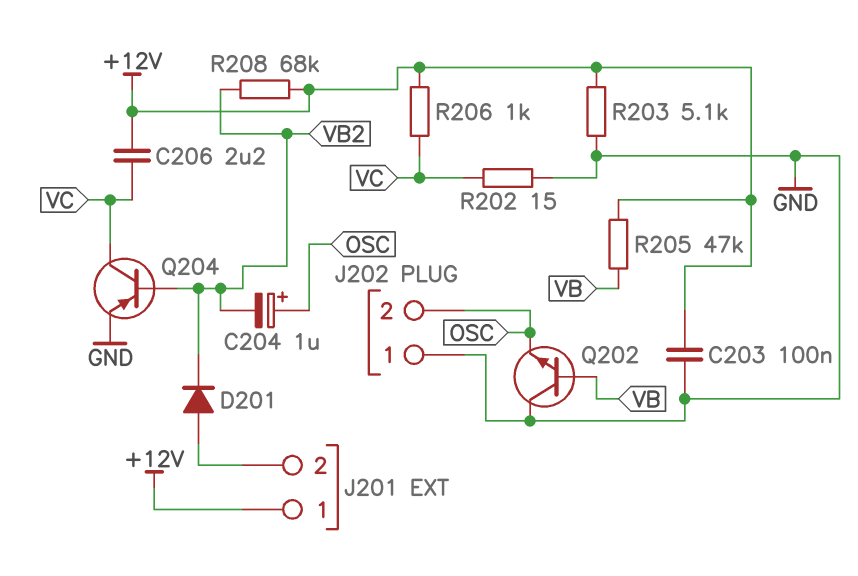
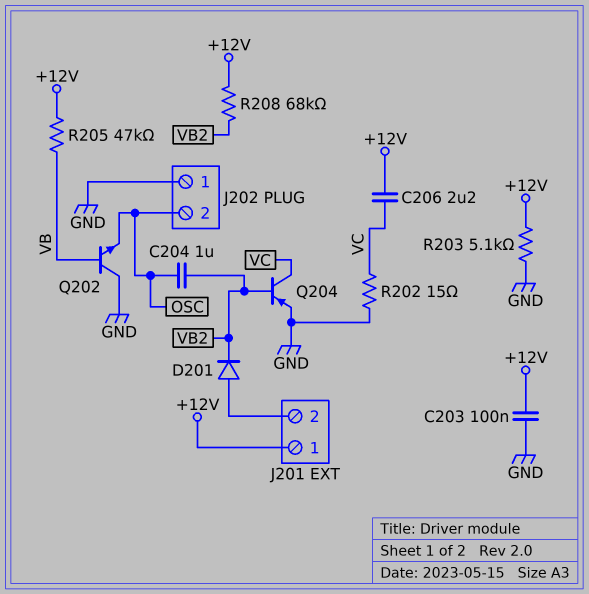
C204: 1uF (plus OSC, minus VB2) -> 1uF (OSC, VB2)
R206: 1k (+12V, VC) -> none

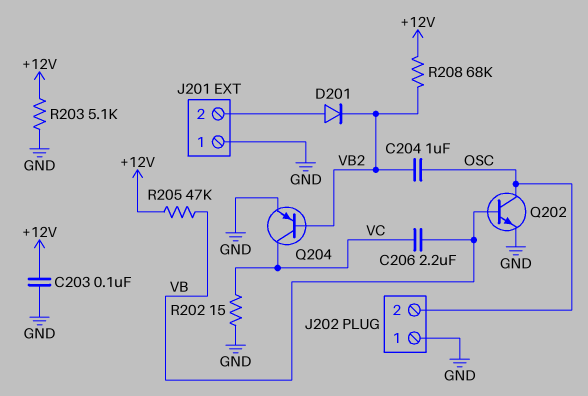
C206: 2.2uF (+12V, VC) -> 2.2uF (VB, VC)
J201 pin 1: +12V -> GND
Q202: NPN (B VB, C GND, E OSC) -> NPN (B VB, C OSC, E GND)

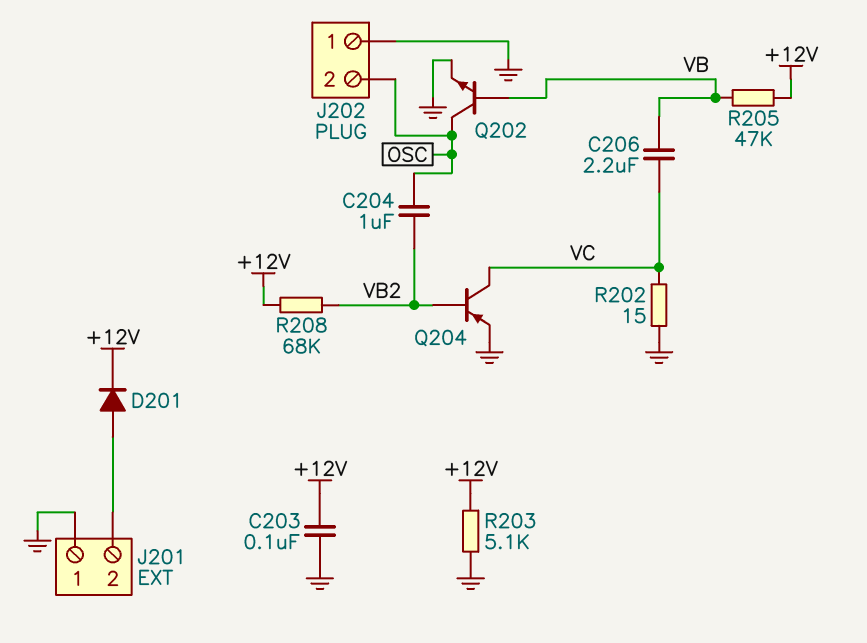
D201: diode (A J201/2, K VB2) -> diode (A J201/2, K +12V)

